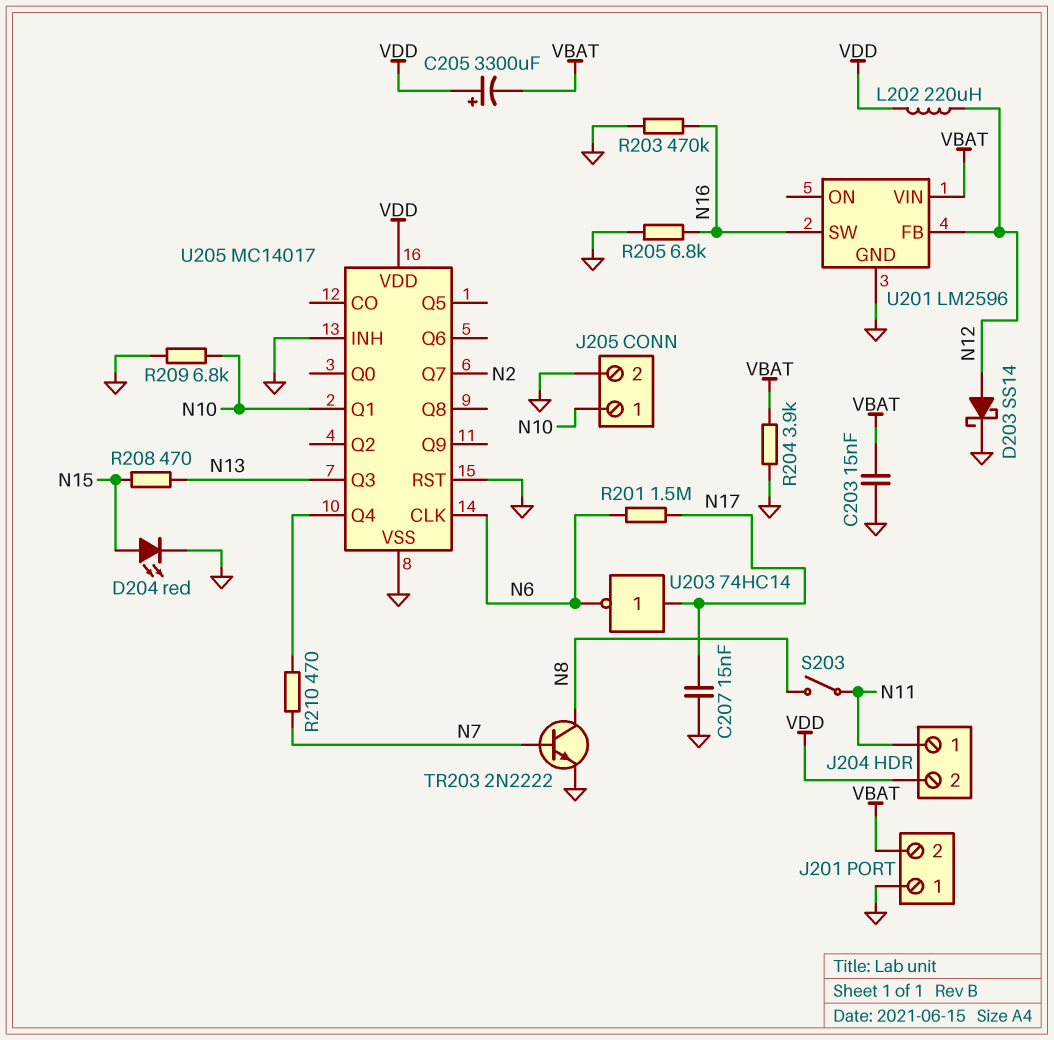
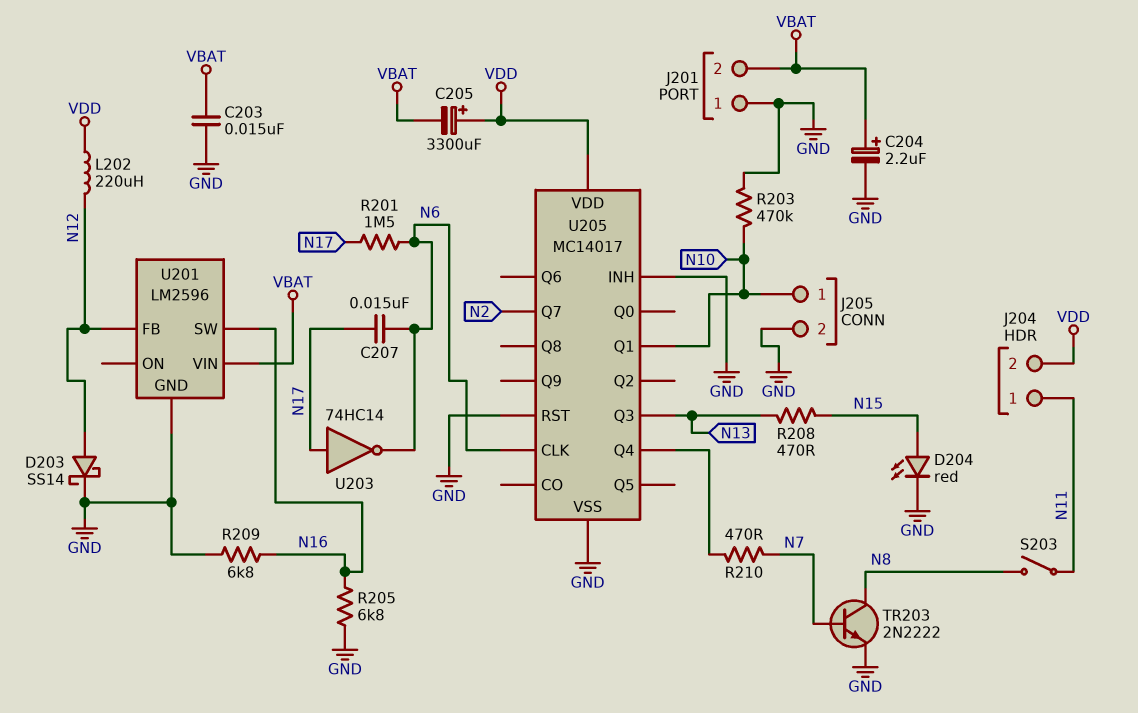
C204: none -> 2.2uF (plus VBAT, minus GND)
C207: 15nF (GND, N17) -> 15nF (N6, N17)
R203: 470k (GND, N16) -> 470k (GND, N10)
R204: 3.9k (GND, VBAT) -> none
R209: 6.8k (GND, N10) -> 6.8k (GND, N16)

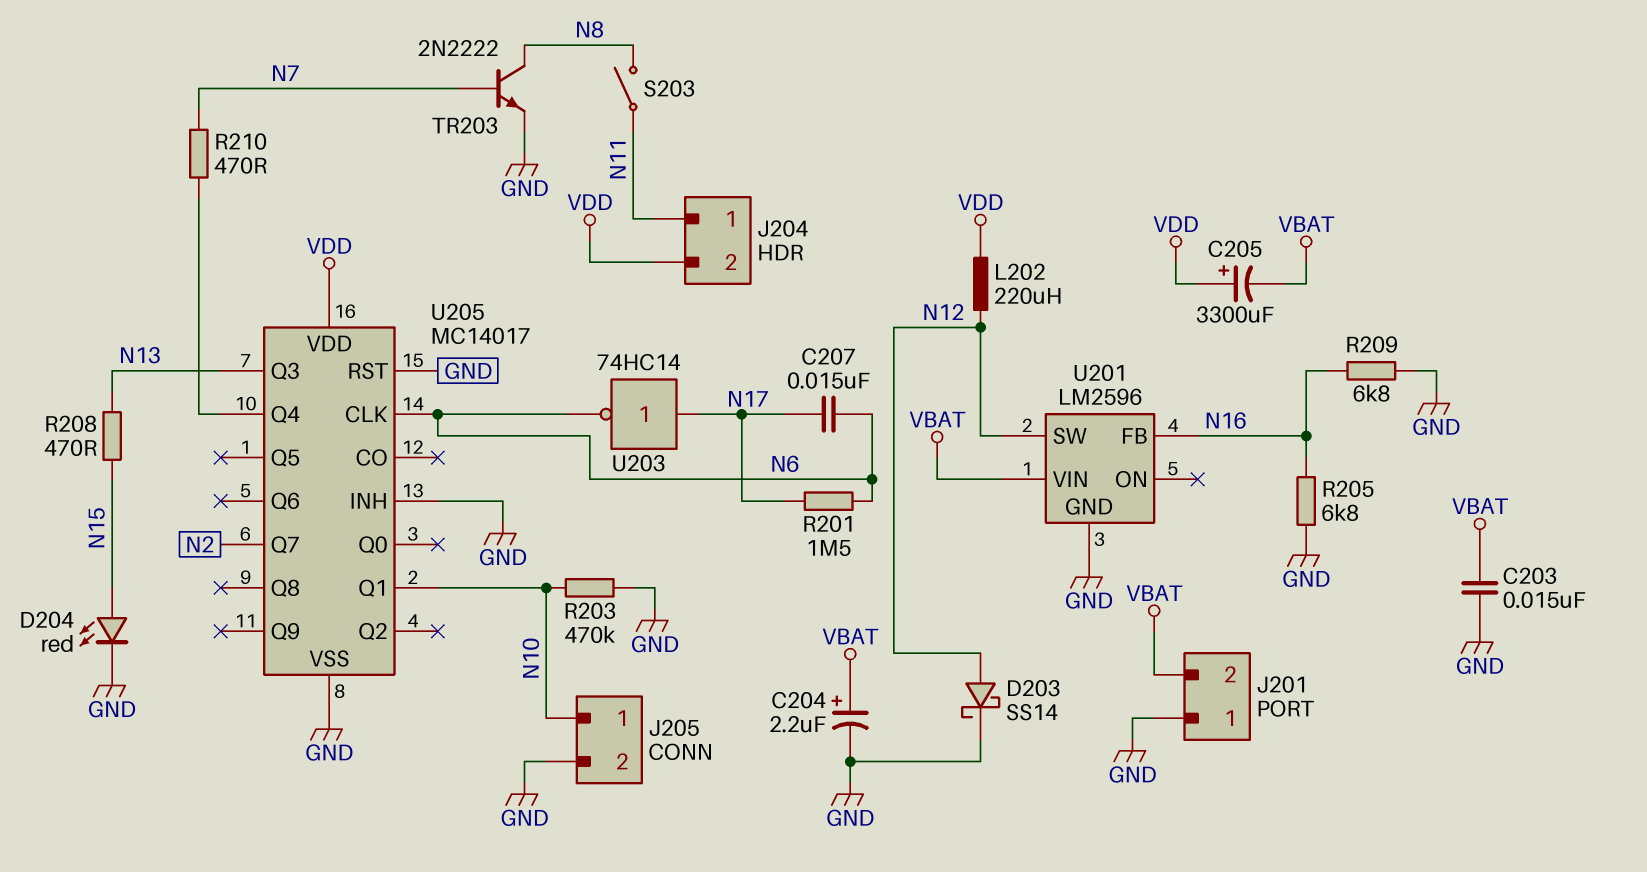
U201 pin FB: N12 -> N16
U201 pin SW: N16 -> N12

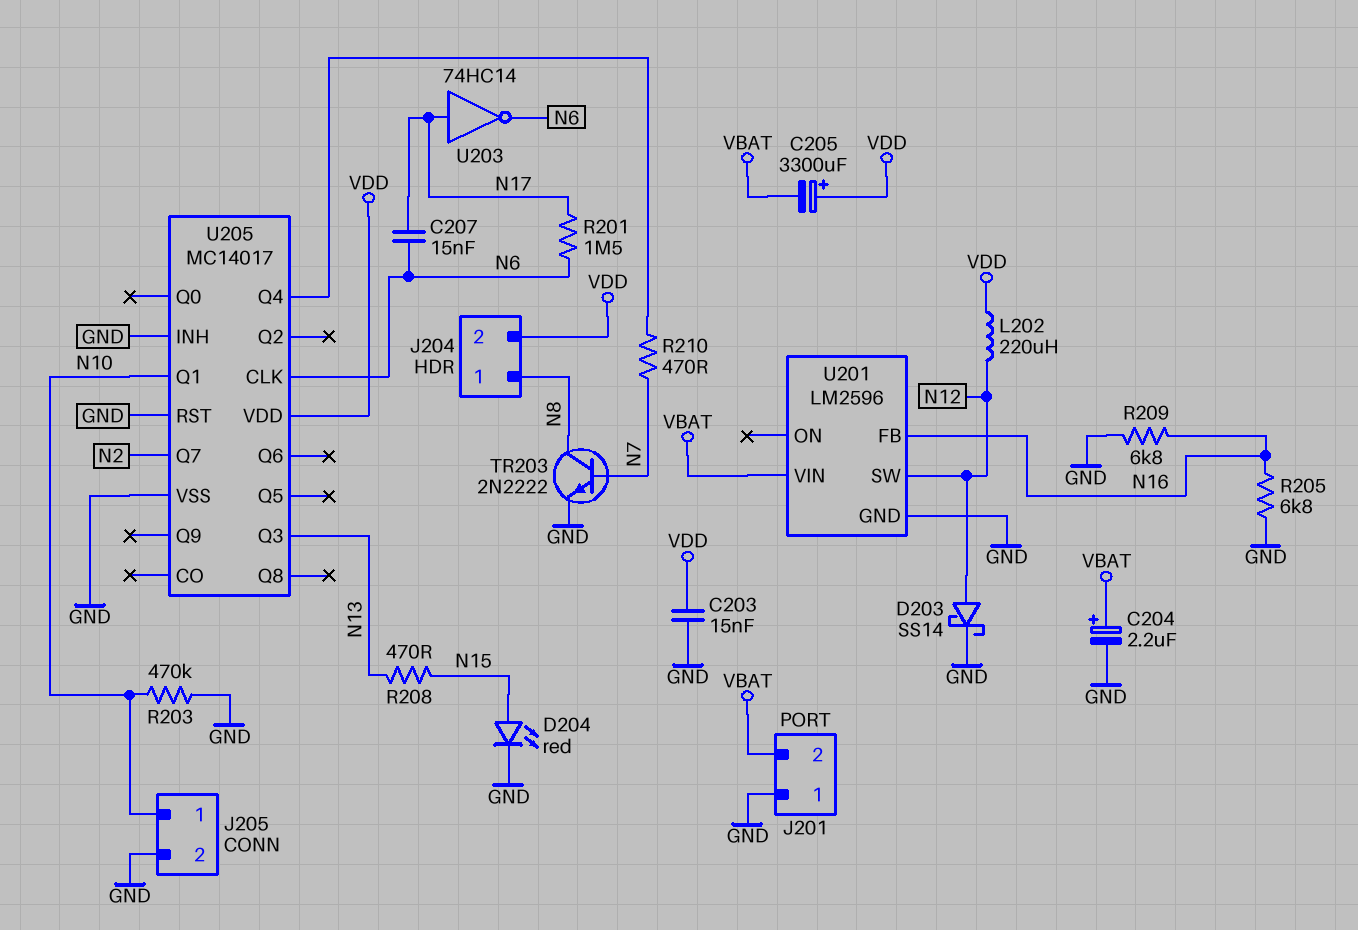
C203: 15nF (GND, VBAT) -> 15nF (GND, VDD)
J204 pin 1: N11 -> N8
S203: switch (N8, N11) -> none

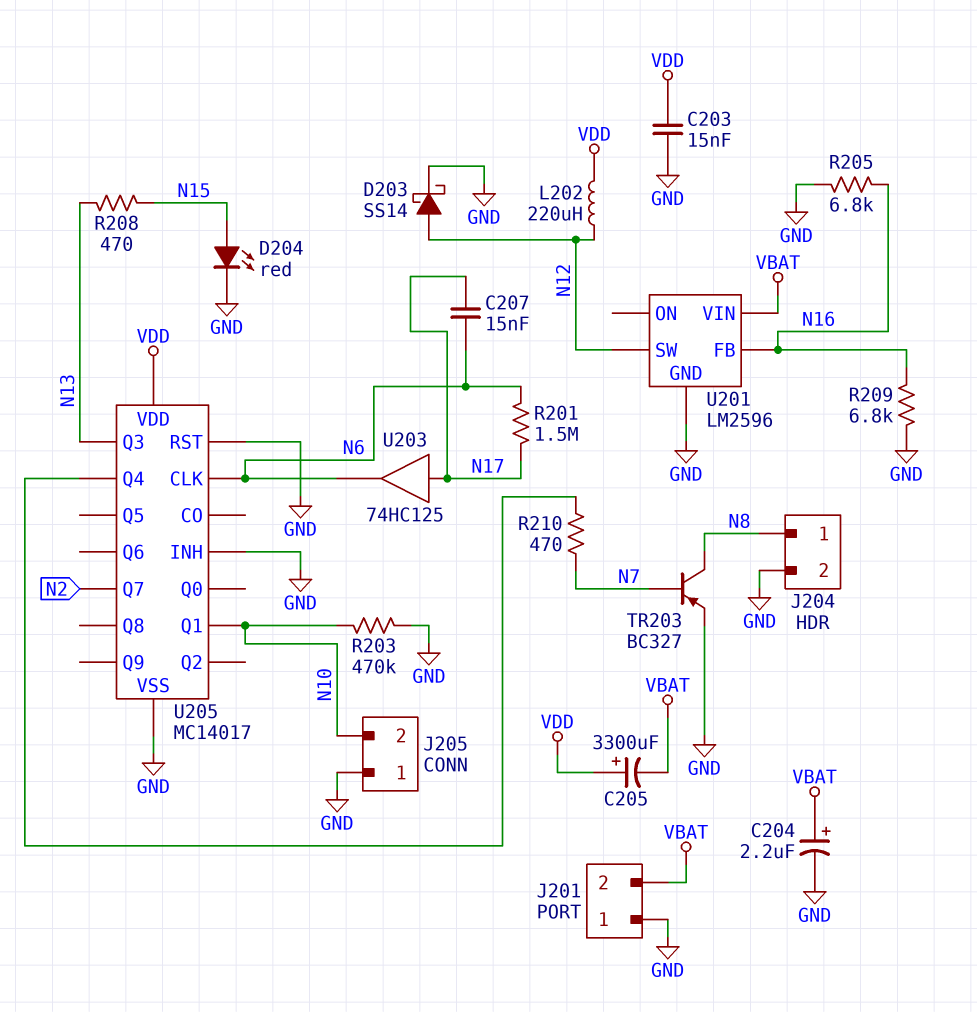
J204 pin 2: VDD -> GND
J205 pin 1: N10 -> GND
J205 pin 2: GND -> N10
TR203: NPN 2N2222 (B N7, C N8, E GND) -> PNP BC327 (B N7, C N8, E GND)
U203: NOT 74HC14 (in N17, out N6) -> buffer 74HC125 (in N17, out N6)

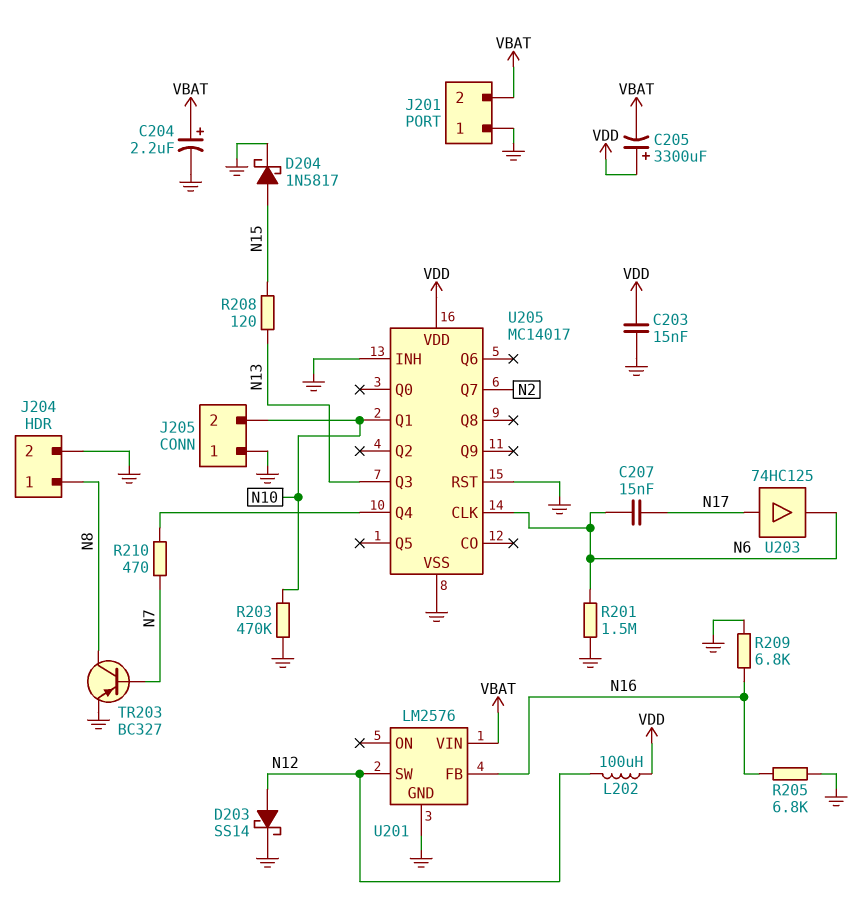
D204: LED red (A N15, K GND) -> schottky 1N5817 (A N15, K GND)
L202: 220uH (N12, VDD) -> 100uH (N12, VDD)
R201: 1.5M (N6, N17) -> 1.5M (GND, N6)
R208: 470 (N13, N15) -> 120 (N13, N15)
U201: LM2596 -> LM2576

